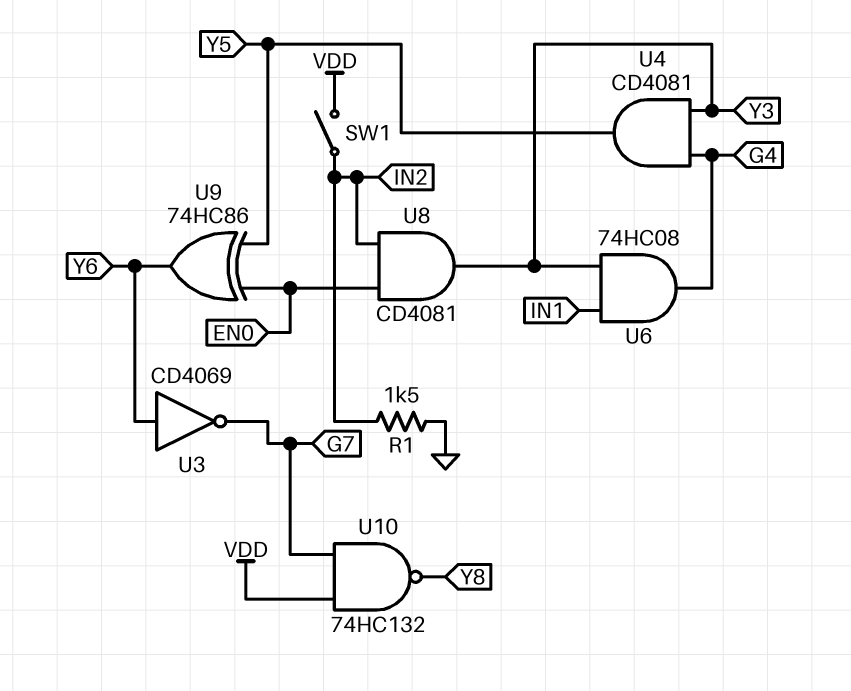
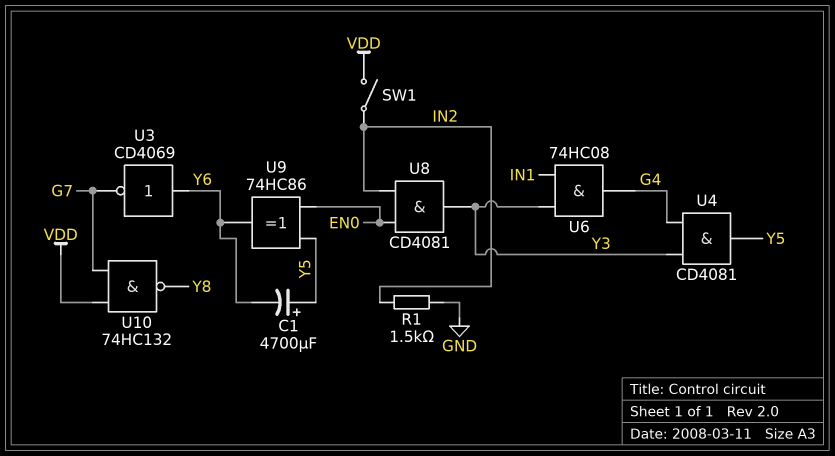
C1: none -> 4700uF (plus Y5, minus Y6)

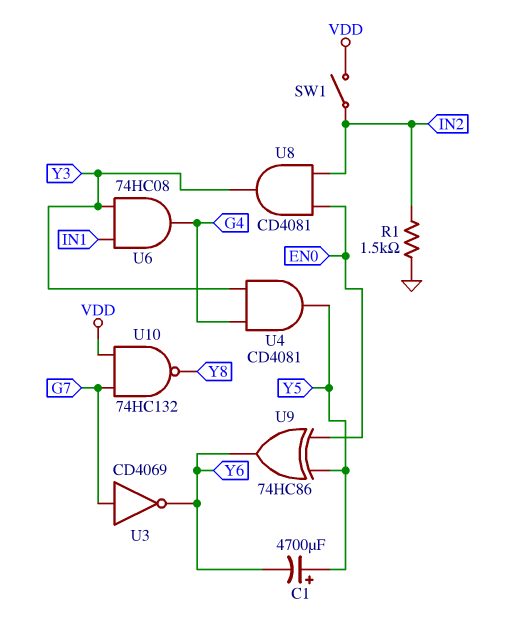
U3: NOT CD4069 (in Y6, out G7) -> NOT CD4069 (in G7, out Y6)

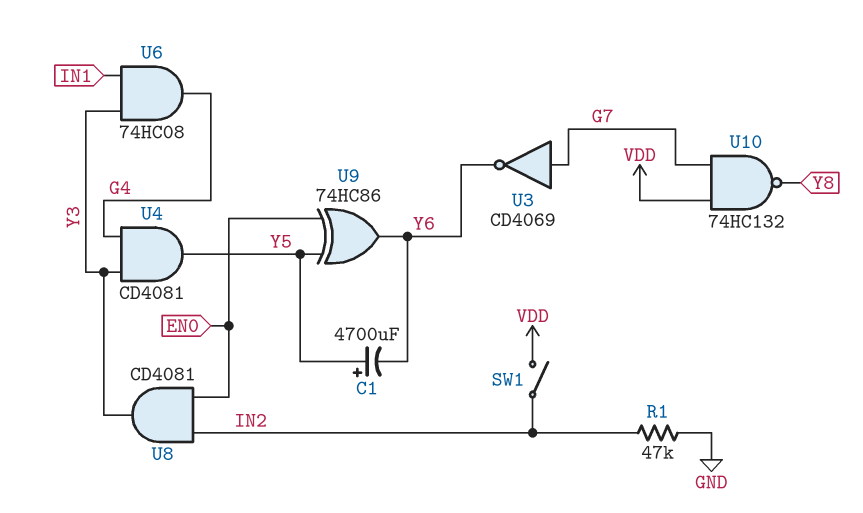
R1: 1.5k (GND, IN2) -> 47k (GND, IN2)

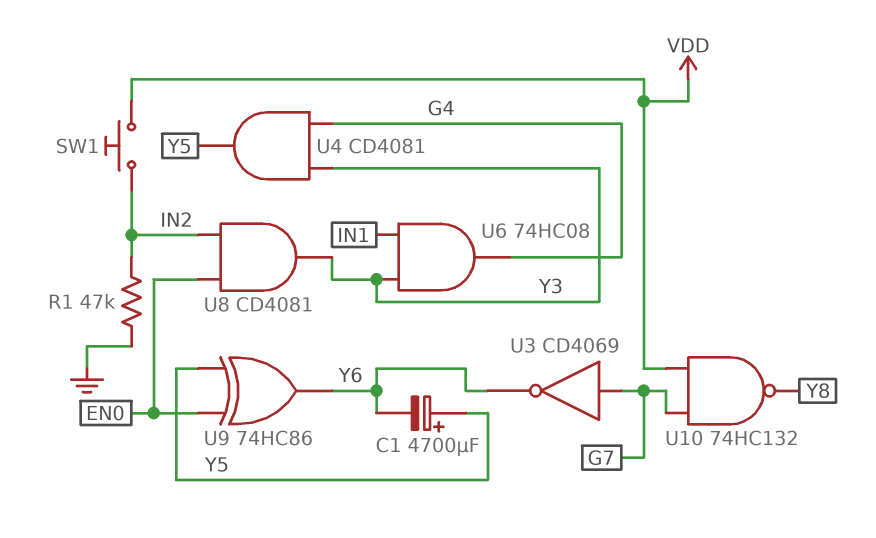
SW1: switch (IN2, VDD) -> button (IN2, VDD)

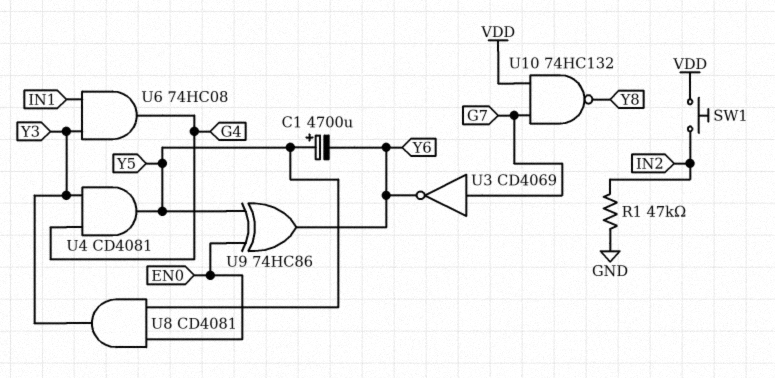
U8: AND CD4081 (in EN0, in IN2, out Y3) -> AND CD4081 (in EN0, in Y5, out Y3)

